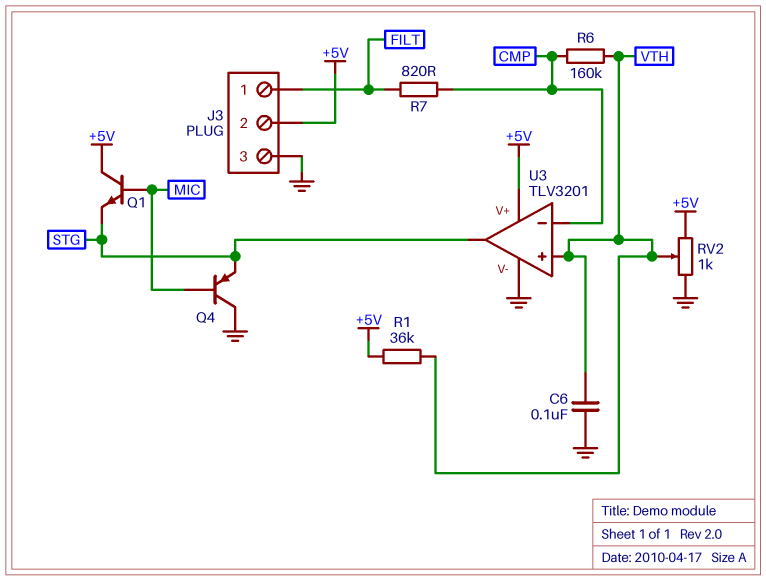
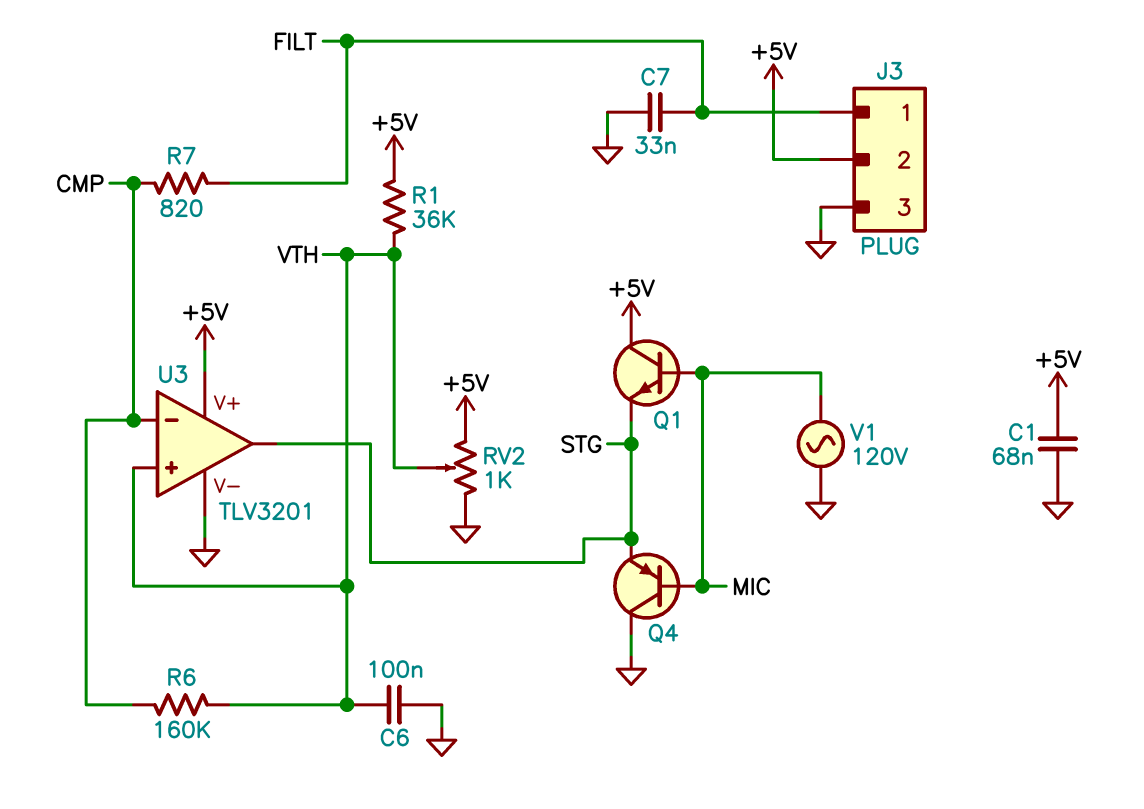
C1: none -> 68nF (+5V, GND)
C7: none -> 33nF (FILT, GND)
V1: none -> AC 120V (GND, MIC)

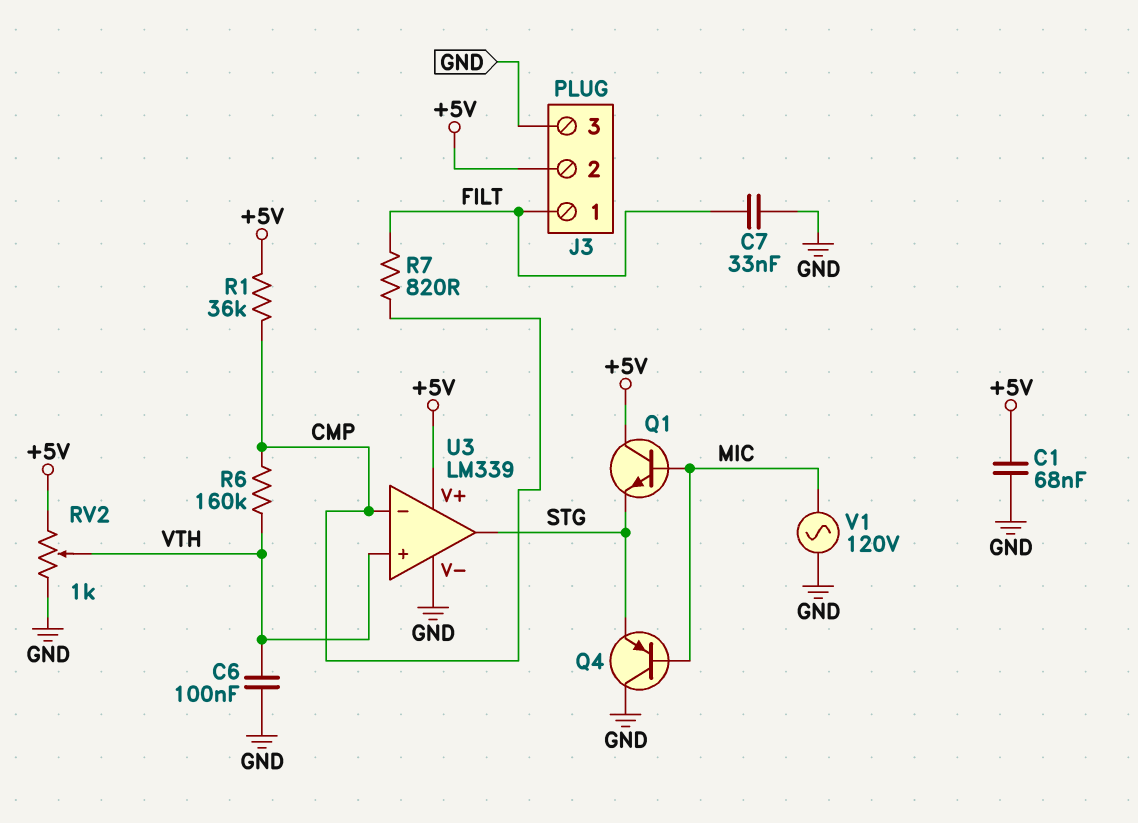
R1: 36k (+5V, VTH) -> 36k (+5V, CMP)
U3: TLV3201 -> LM339

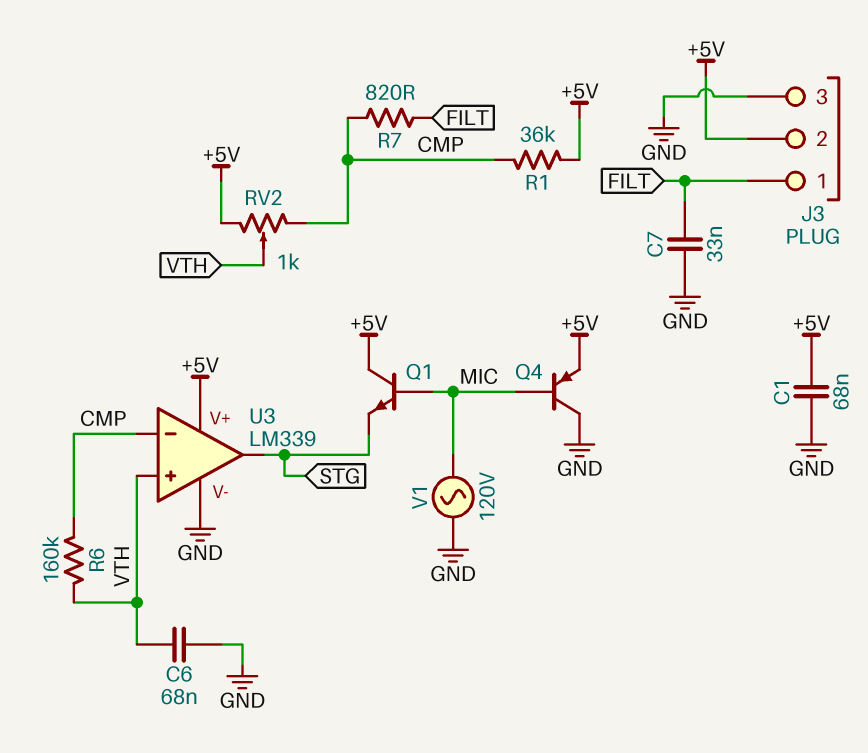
C6: 100nF (GND, VTH) -> 68nF (GND, VTH)
Q4: PNP (B MIC, C GND, E STG) -> PNP (B MIC, C GND, E +5V)
RV2: 1k (+5V, GND, wiper VTH) -> 1k (+5V, CMP, wiper VTH)

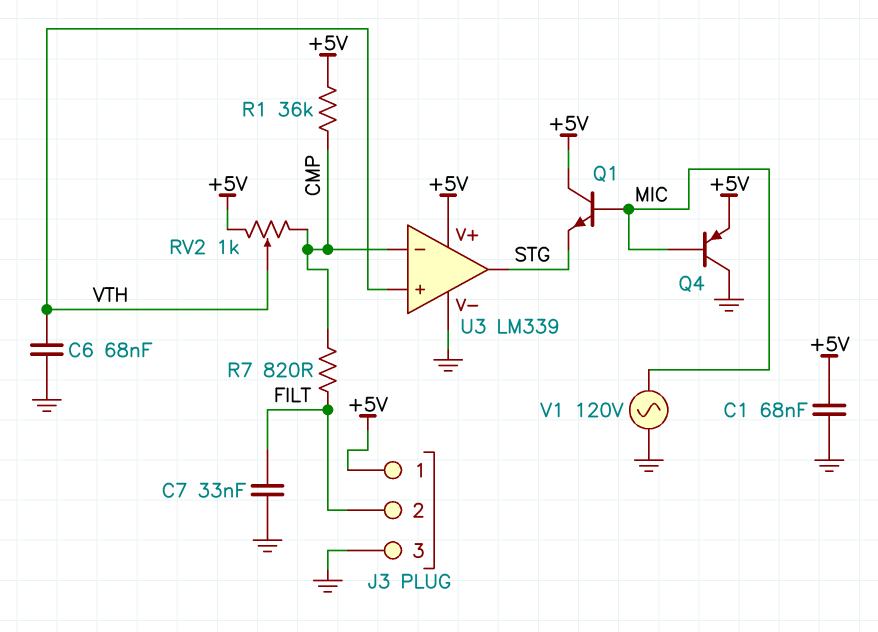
J3 pin 1: FILT -> +5V
J3 pin 2: +5V -> FILT
R6: 160k (CMP, VTH) -> none

